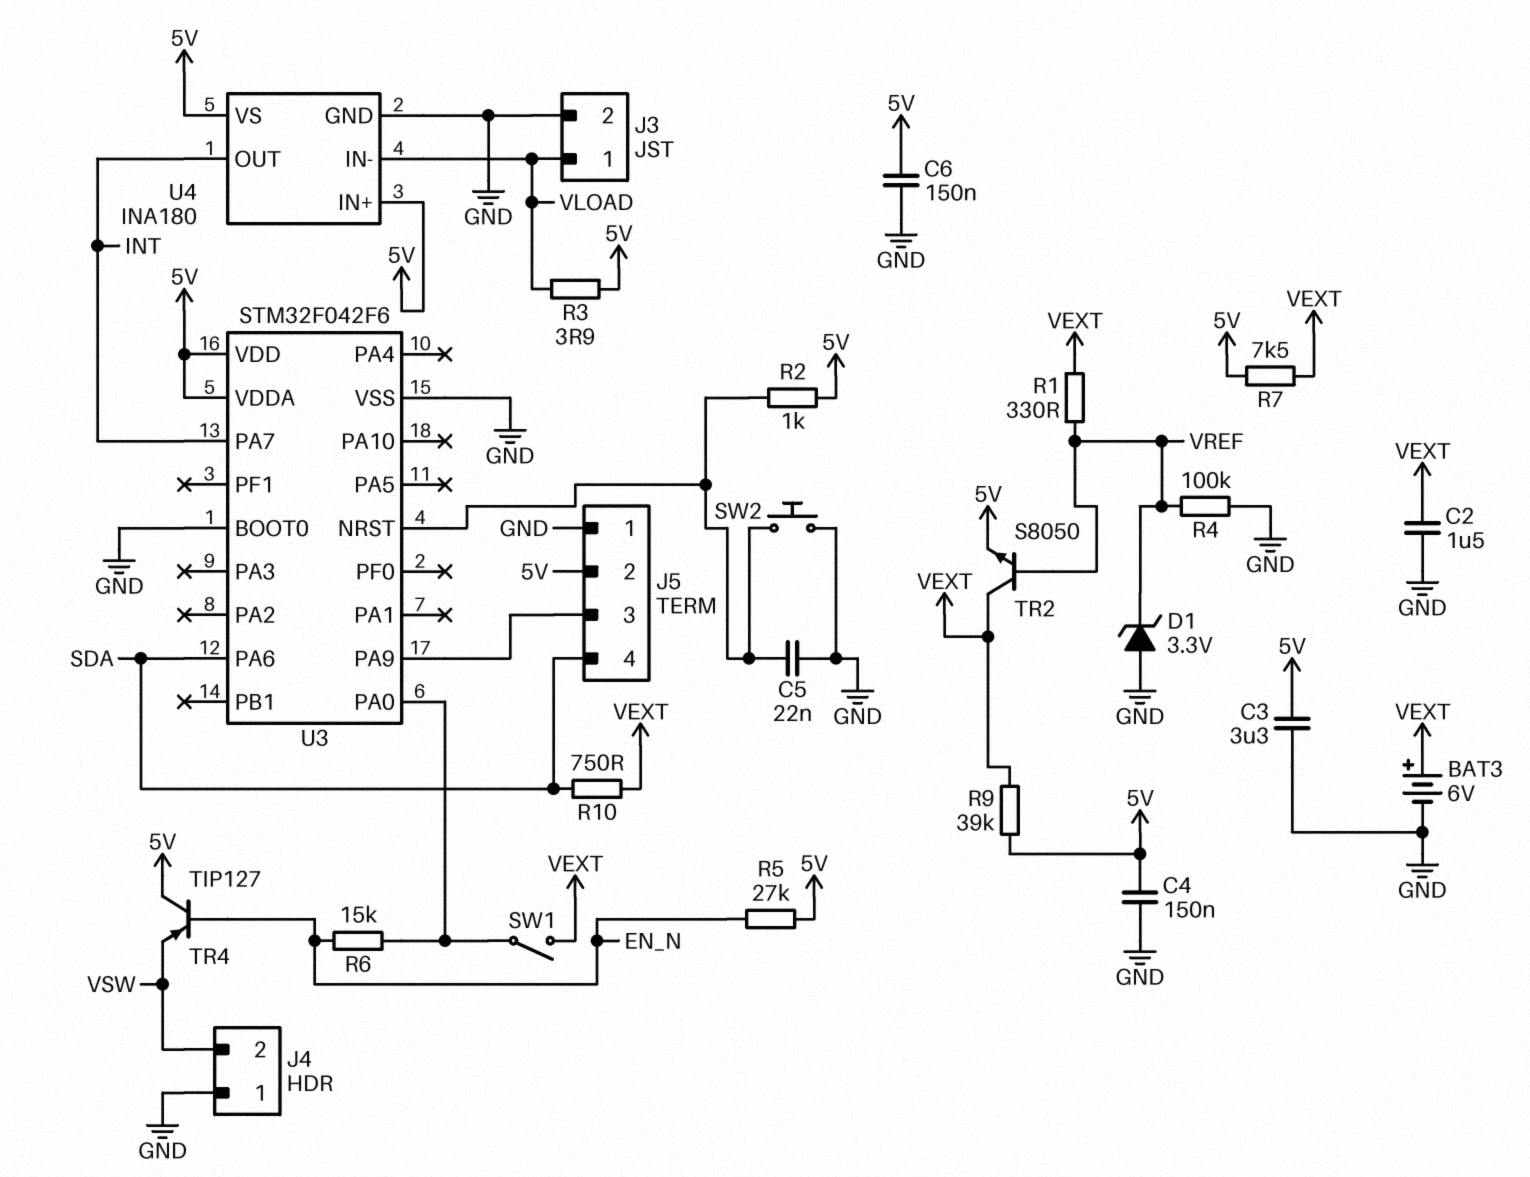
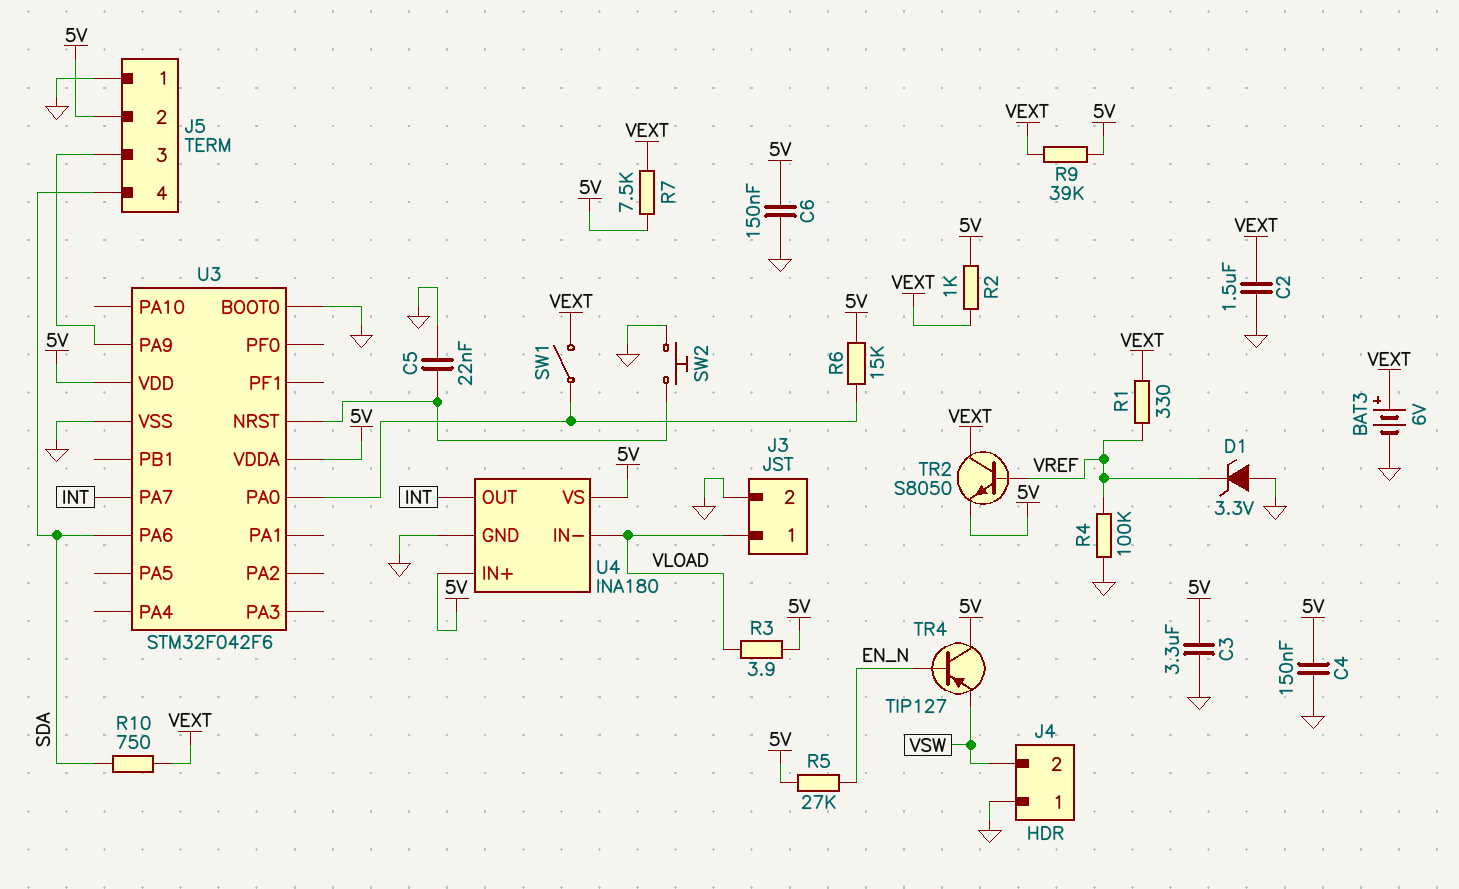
R2: 1k (5V, U3/NRST) -> 1k (5V, VEXT)
R6: 15k (EN_N, U3/PA0) -> 15k (5V, U3/PA0)

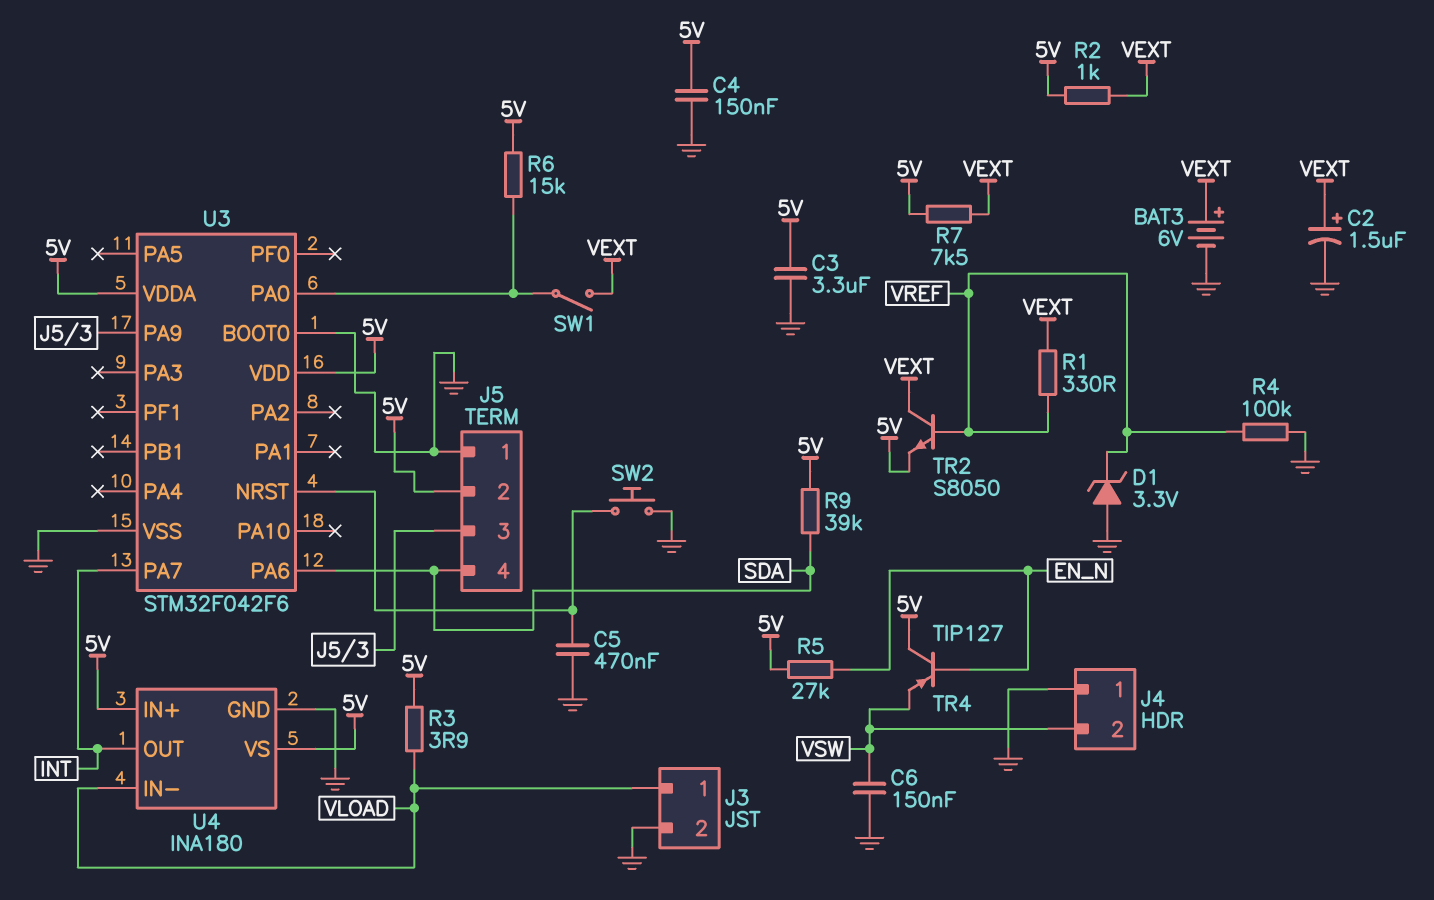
C2: 1.5uF (GND, VEXT) -> 1.5uF (plus VEXT, minus GND)
C5: 22nF (GND, U3/NRST) -> 470nF (GND, U3/NRST)
C6: 150nF (5V, GND) -> 150nF (GND, VSW)
R9: 39k (5V, VEXT) -> 39k (5V, SDA)
R10: 750 (SDA, VEXT) -> none

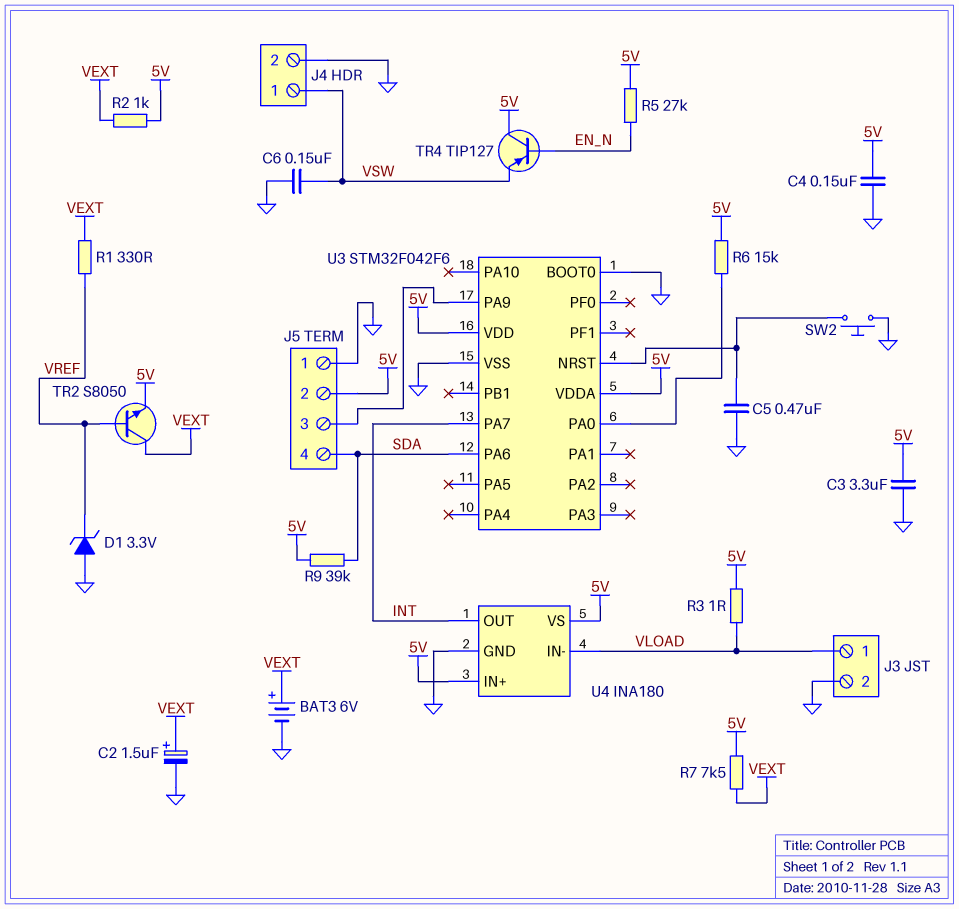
J4 pin 1: GND -> VSW
J4 pin 2: VSW -> GND
R3: 3.9 (5V, VLOAD) -> 1 (5V, VLOAD)
R4: 100k (GND, VREF) -> none
SW1: switch (U3/PA0, VEXT) -> none

